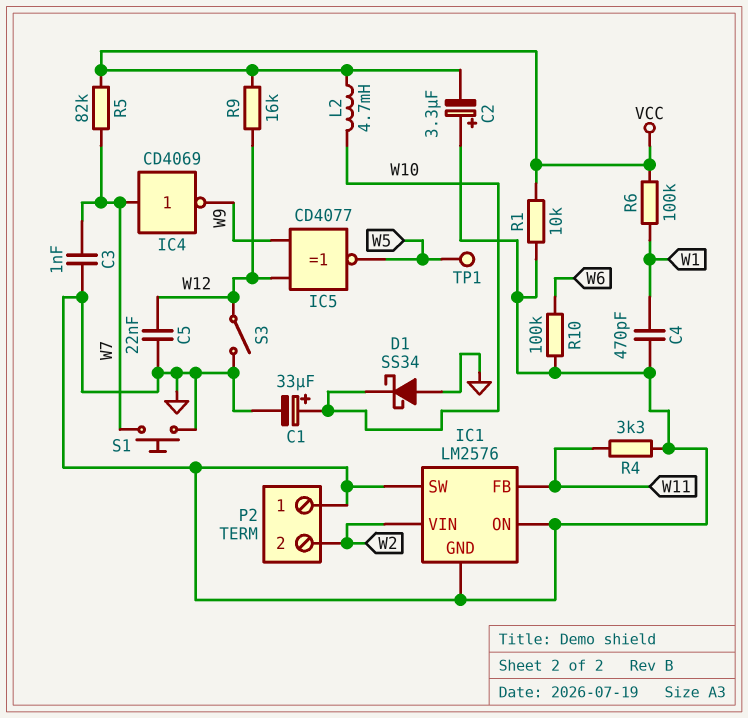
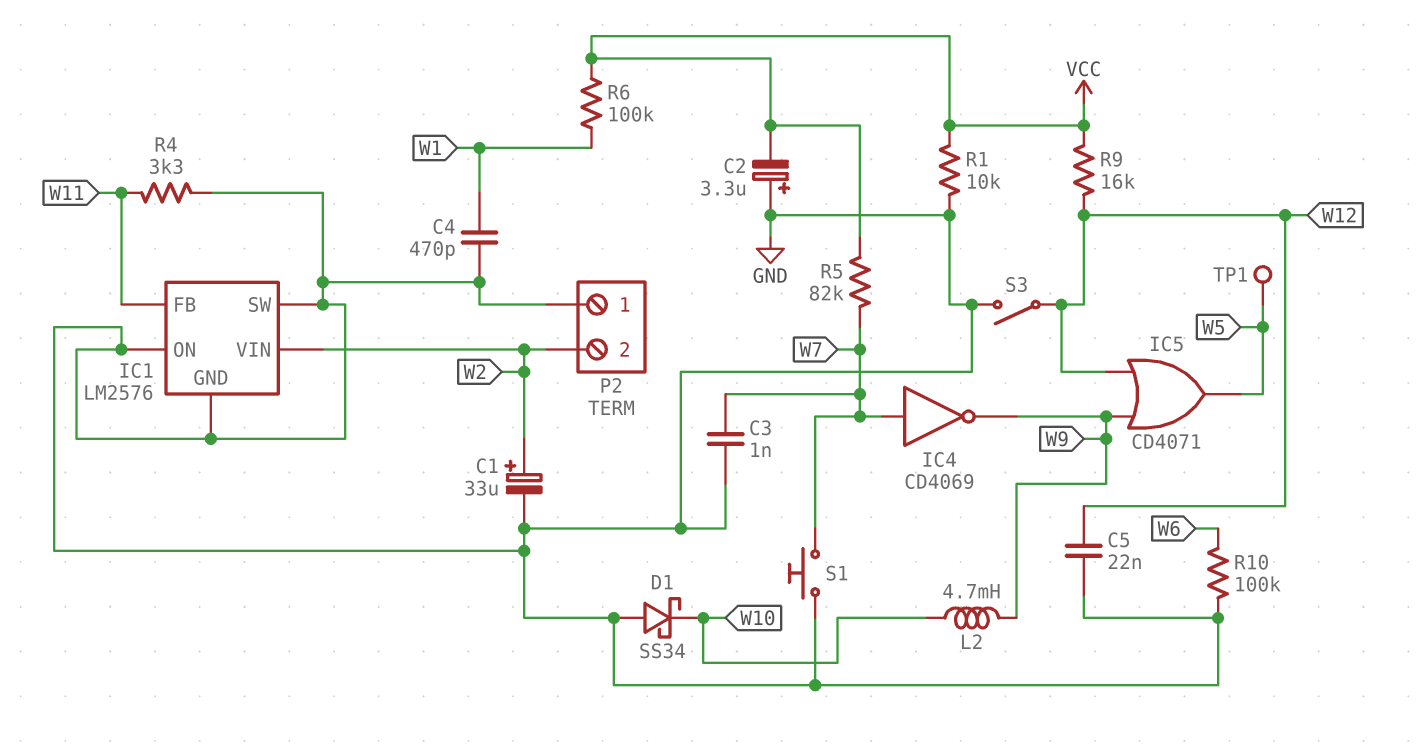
C1: 33uF (plus W10, minus GND) -> 33uF (plus W2, minus GND)
IC5: XNOR CD4077 (in W9, in W12, out W5) -> OR CD4071 (in W9, in W12, out W5)
L2: 4.7mH (VCC, W10) -> 4.7mH (W9, W10)

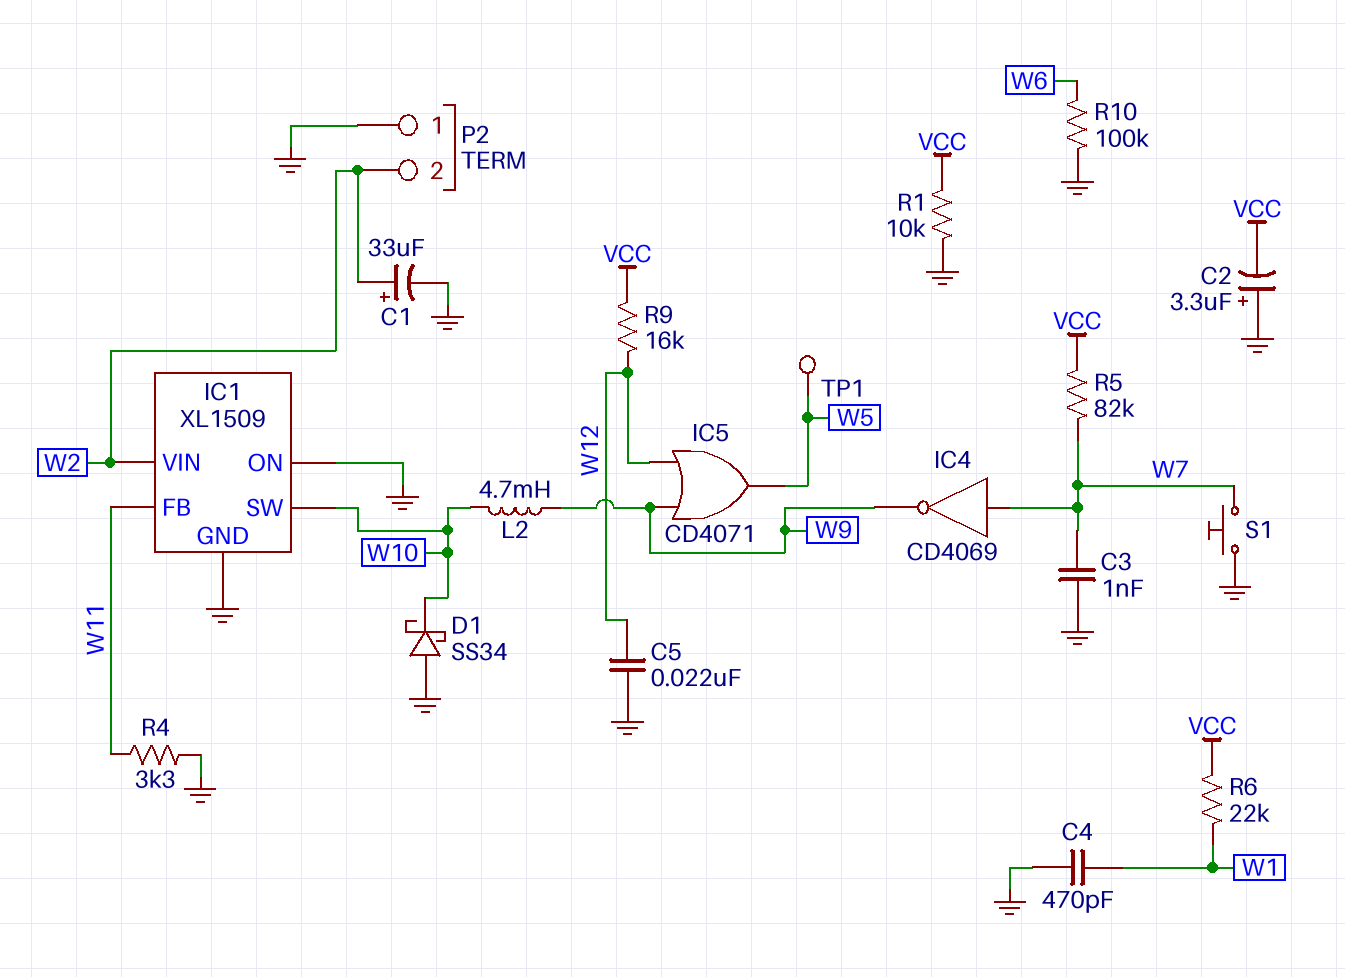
IC1: LM2576 -> XL1509
IC1 pin SW: GND -> W10
R6: 100k (VCC, W1) -> 22k (VCC, W1)
S3: switch (GND, W12) -> none

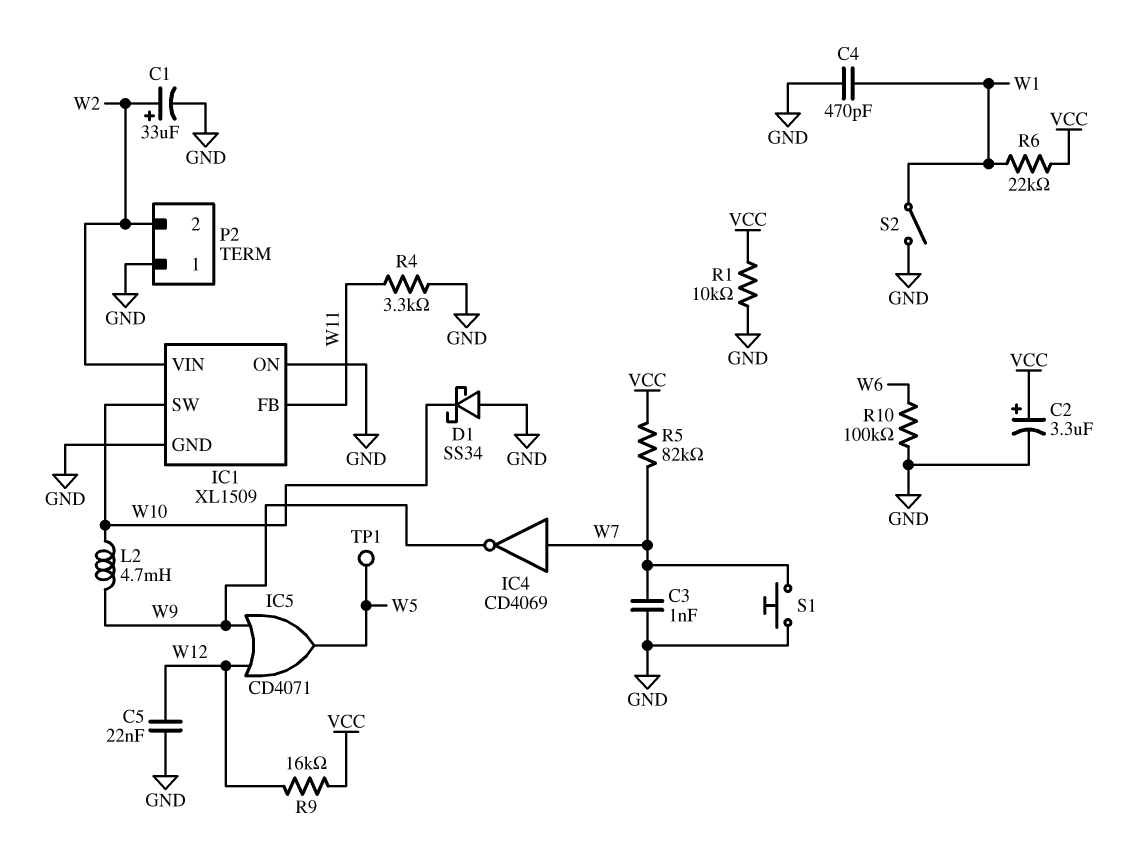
C2: 3.3uF (plus GND, minus VCC) -> 3.3uF (plus VCC, minus GND)
S2: none -> switch (GND, W1)

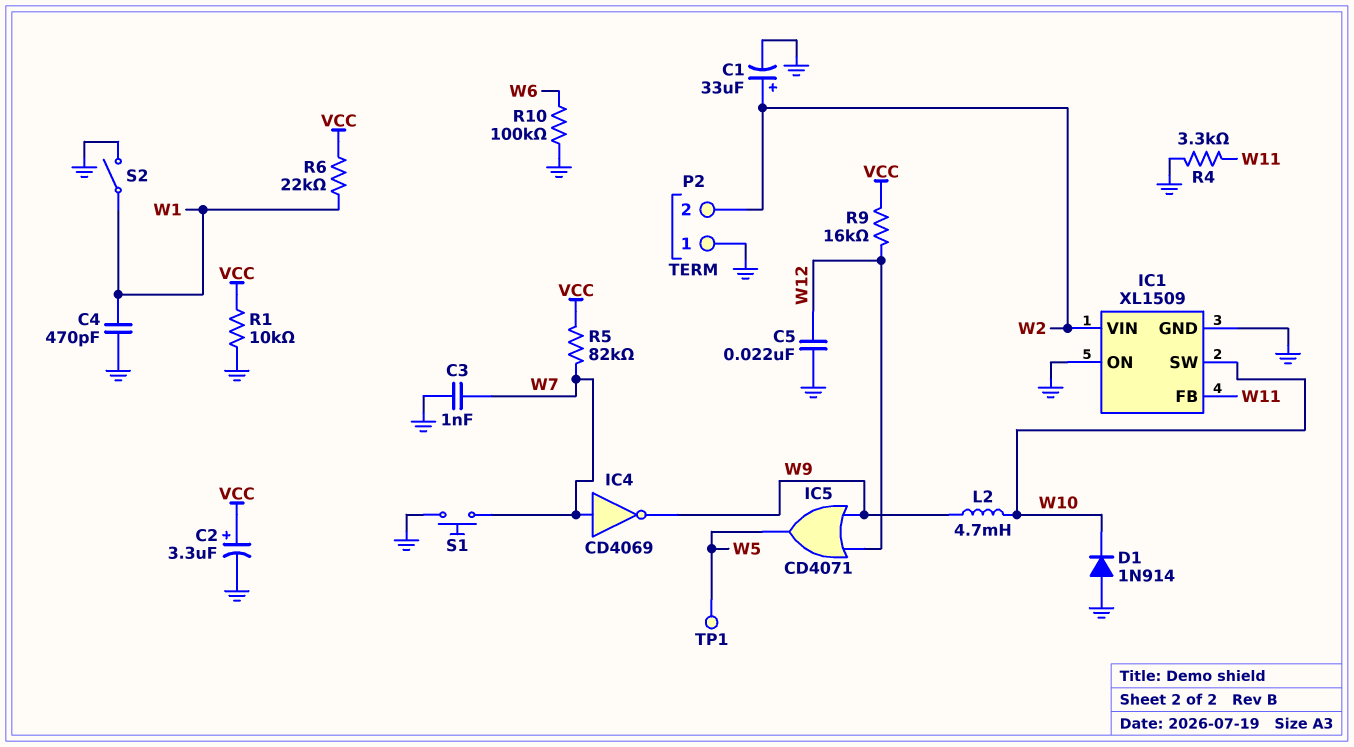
D1: schottky SS34 (A GND, K W10) -> diode 1N914 (A GND, K W10)

